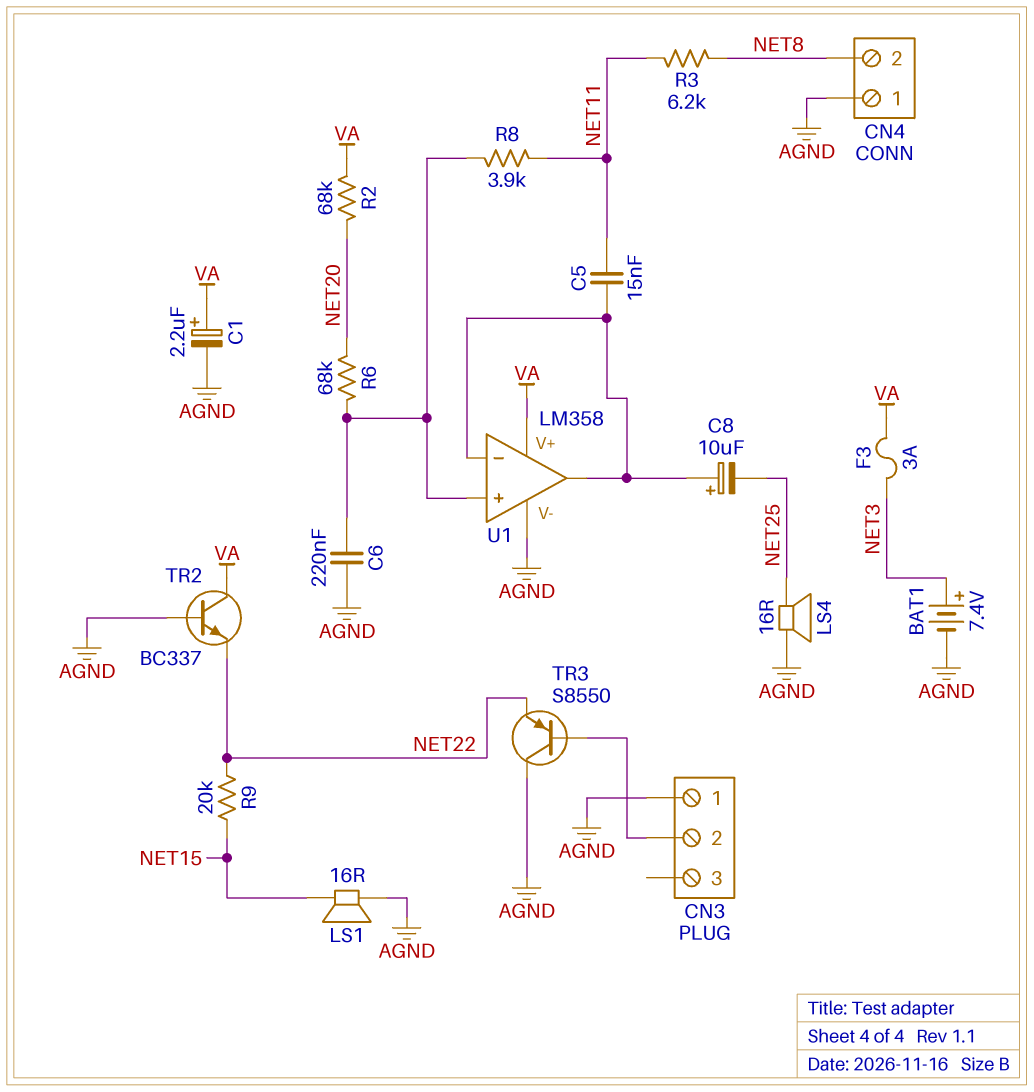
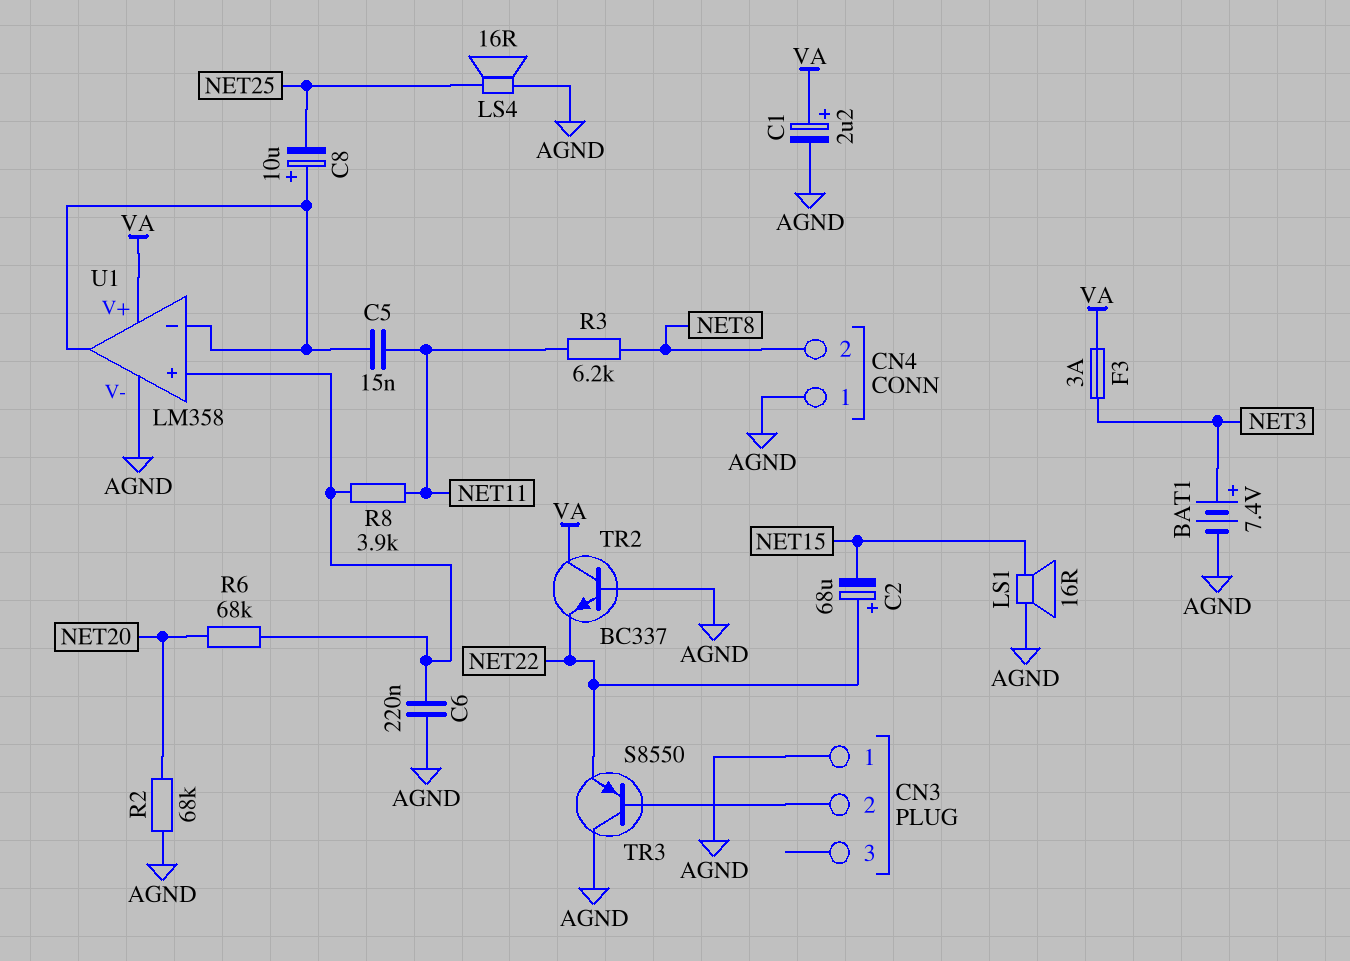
C2: none -> 68uF (plus NET22, minus NET15)
R2: 68k (NET20, VA) -> 68k (AGND, NET20)
R9: 20k (NET15, NET22) -> none

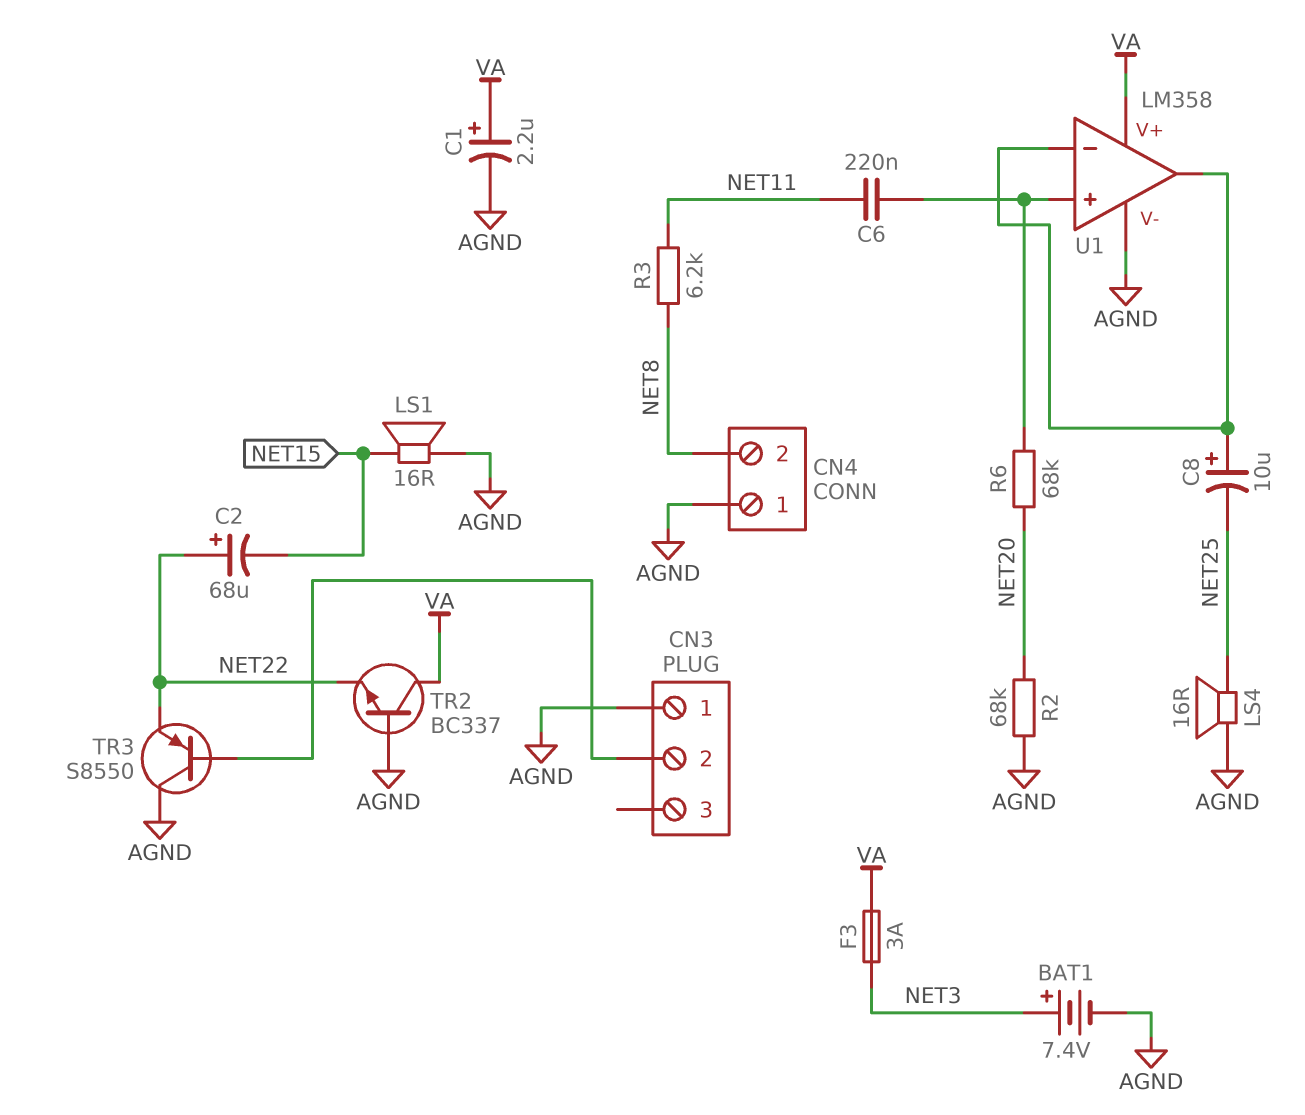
C5: 15nF (NET11, U1/in-) -> none
C6: 220nF (AGND, U1/in+) -> 220nF (NET11, U1/in+)
R8: 3.9k (NET11, U1/in+) -> none

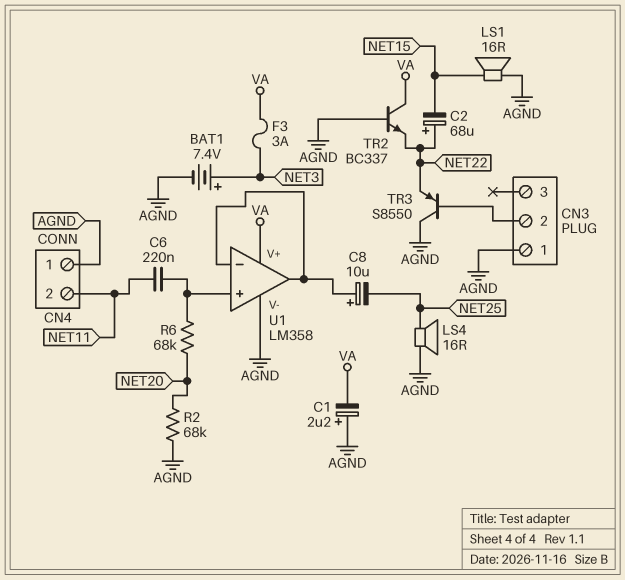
C1: 2.2uF (plus VA, minus AGND) -> 2.2uF (plus AGND, minus VA)
CN4 pin 2: NET8 -> NET11
R3: 6.2k (NET8, NET11) -> none

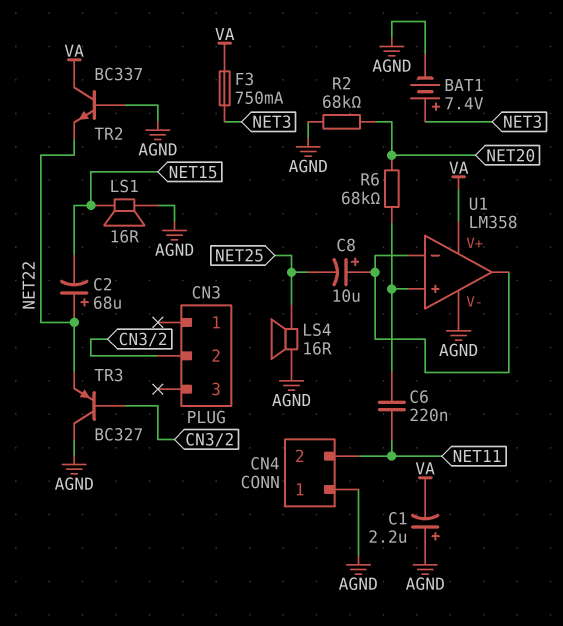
CN3 pin 1: AGND -> none
F3: 3A (NET3, VA) -> 750mA (NET3, VA)
TR3: PNP S8550 (B CN3/2, C AGND, E NET22) -> PNP BC327 (B CN3/2, C AGND, E NET22)

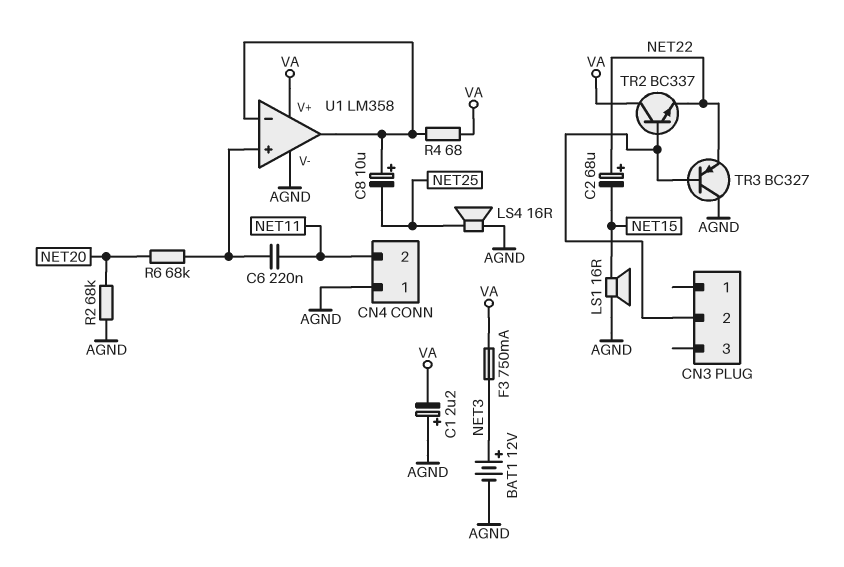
BAT1: 7.4V (plus NET3, minus AGND) -> 12V (plus NET3, minus AGND)
R4: none -> 68 (U1/in-, VA)
TR2: NPN BC337 (B AGND, C VA, E NET22) -> NPN BC337 (B CN3/2, C VA, E NET22)

